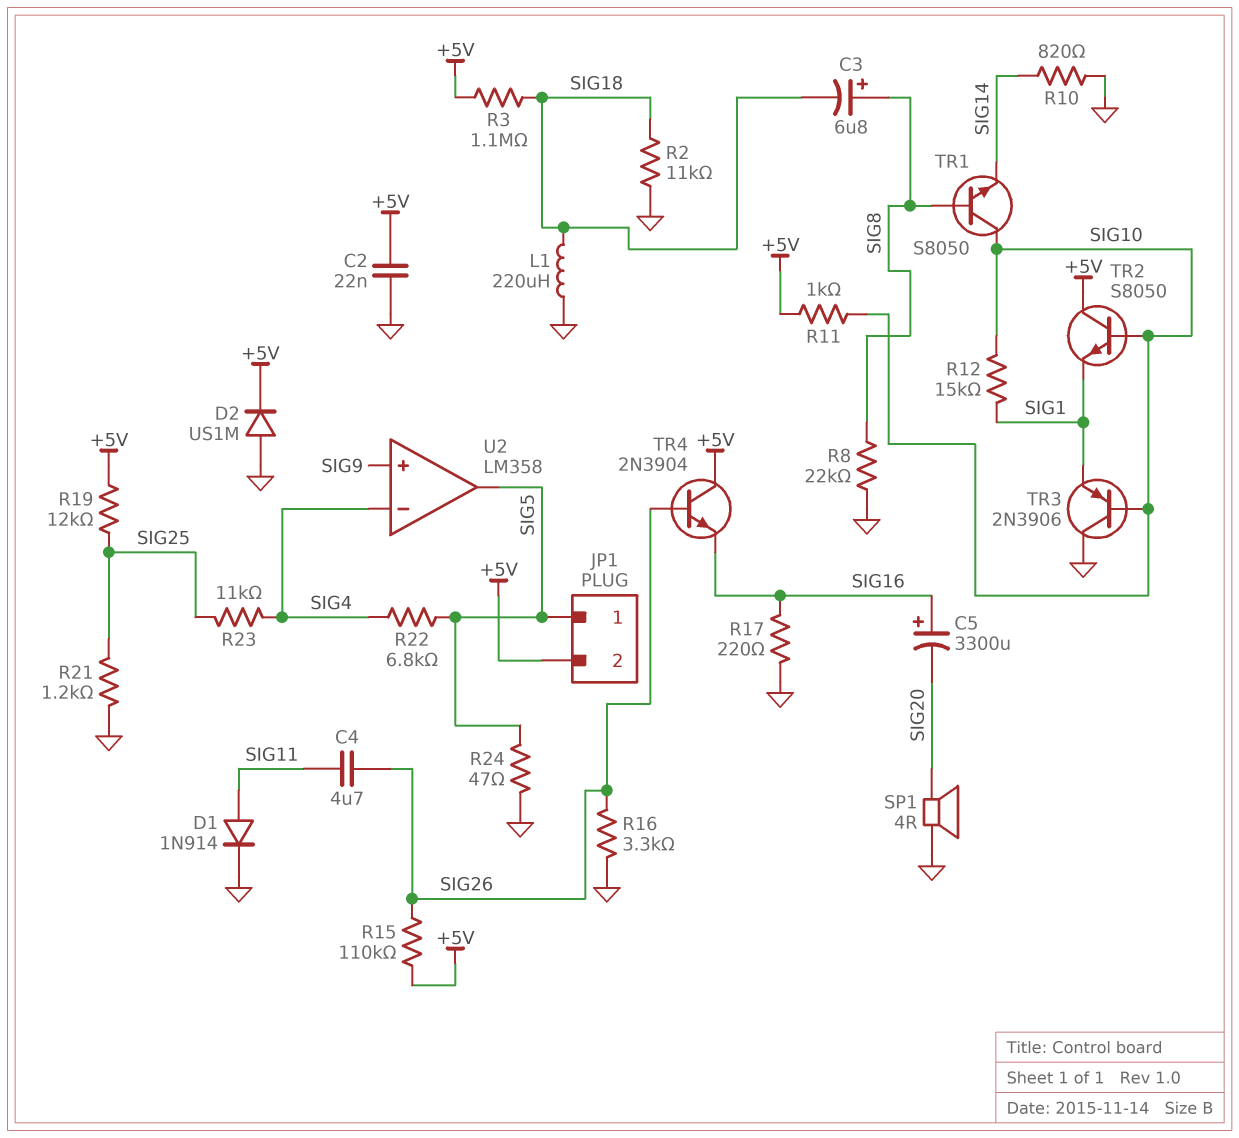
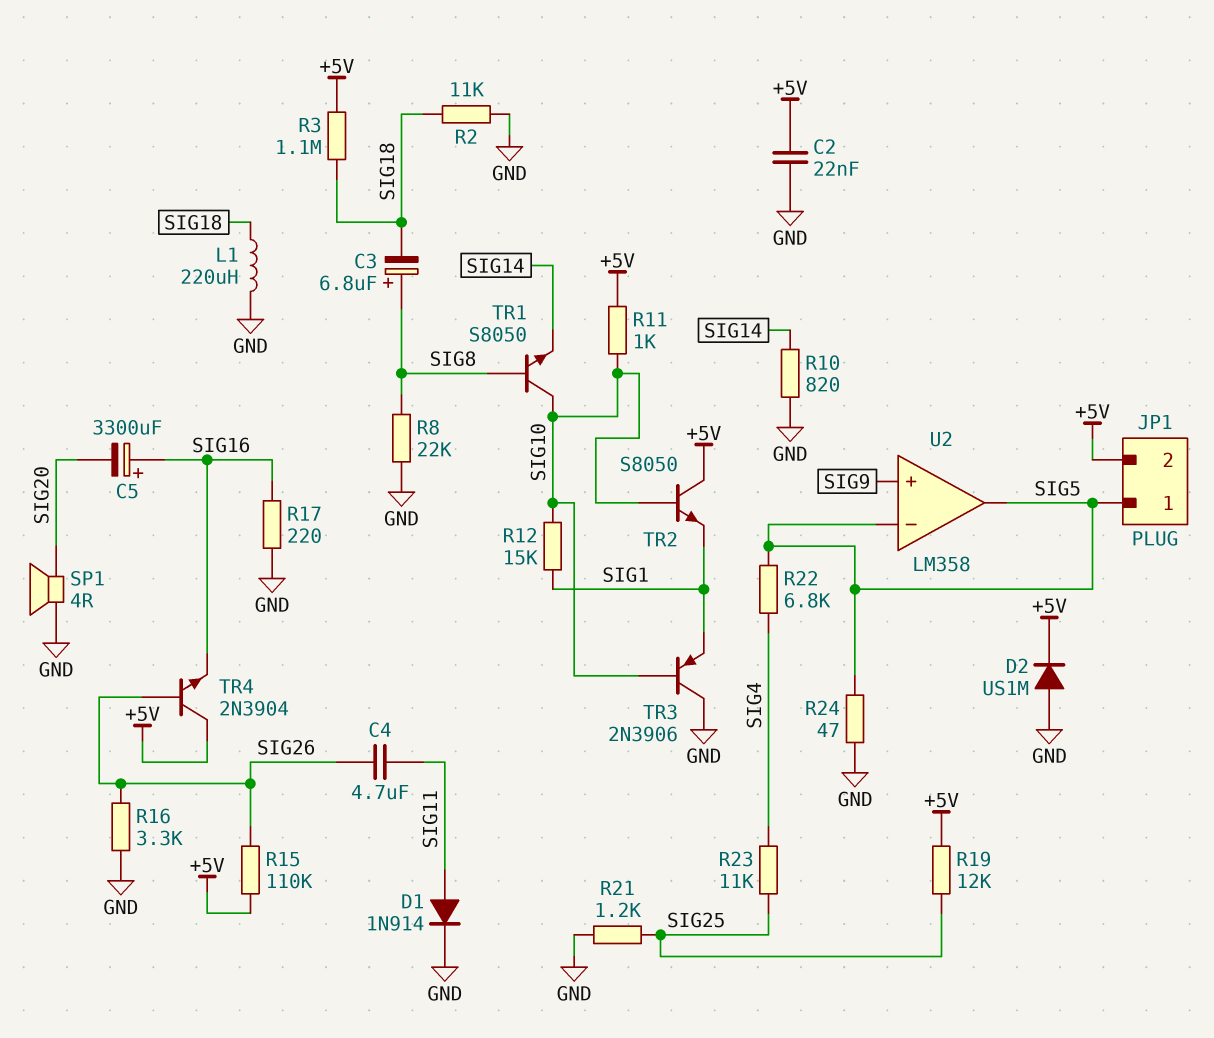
U2 pin in-: SIG4 -> SIG5

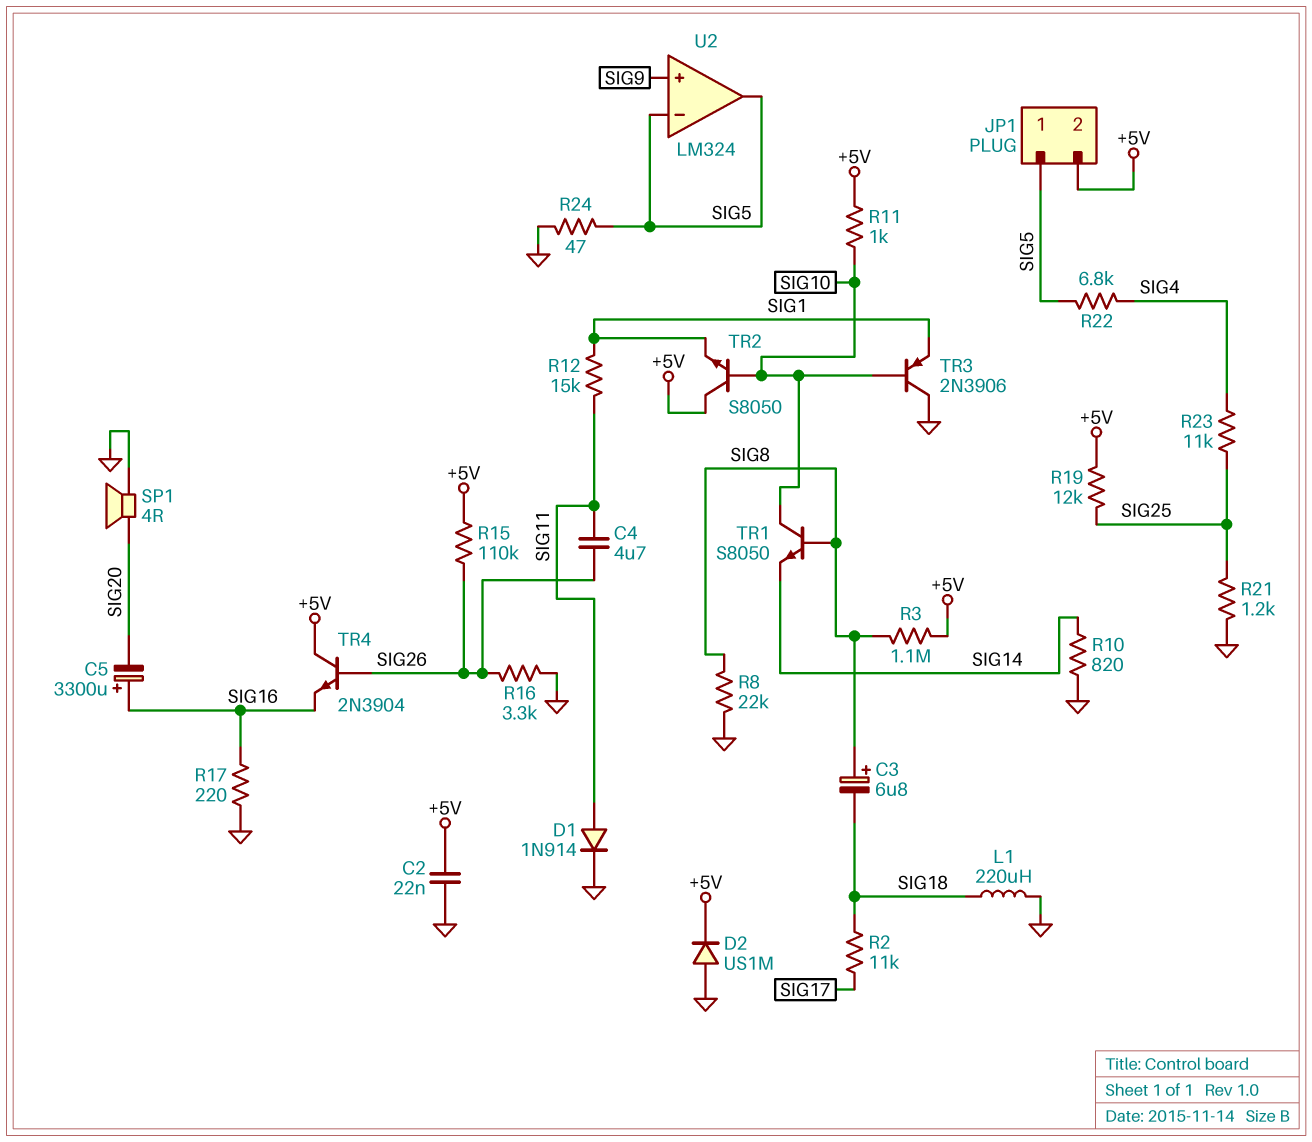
R2: 11k (GND, SIG18) -> 11k (SIG17, SIG18)
R3: 1.1M (+5V, SIG18) -> 1.1M (+5V, SIG8)
R12: 15k (SIG1, SIG10) -> 15k (SIG1, SIG11)
U2: LM358 -> LM324

